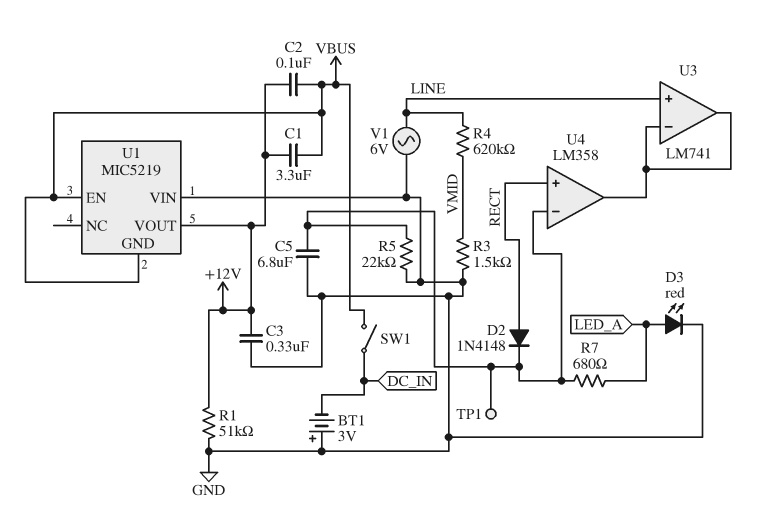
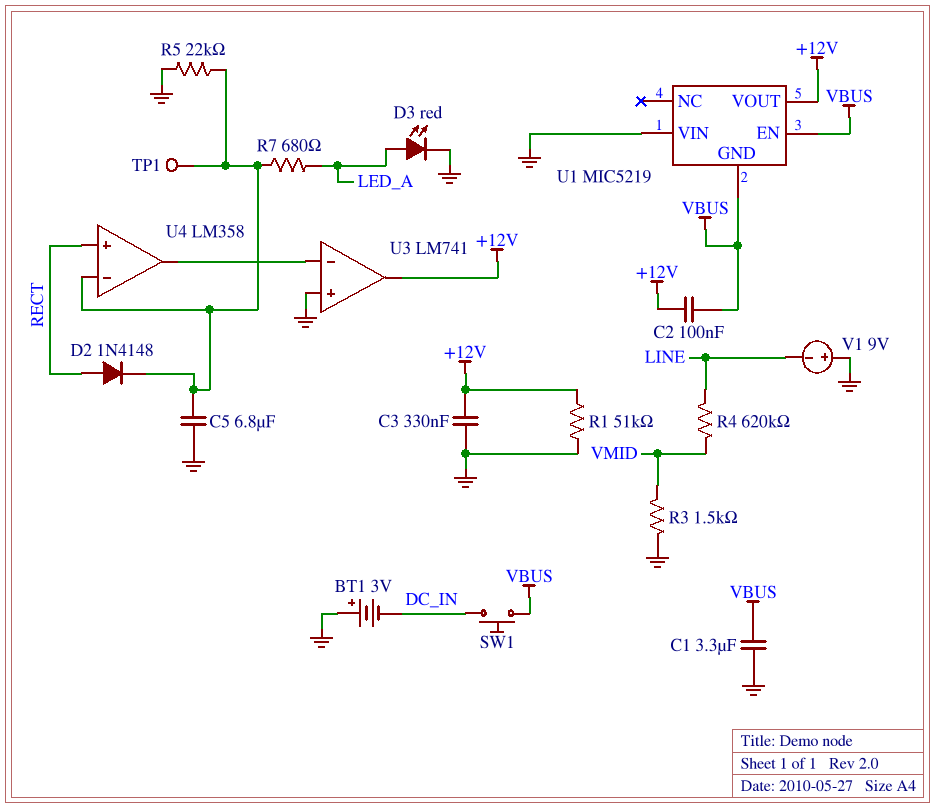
C1: 3.3uF (+12V, VBUS) -> 3.3uF (GND, VBUS)
SW1: switch (DC_IN, VBUS) -> button (DC_IN, VBUS)
U3 pin in+: LINE -> GND
U3 pin out: U3/in- -> +12V
V1: AC 6V (GND, LINE) -> 9V (plus GND, minus LINE)

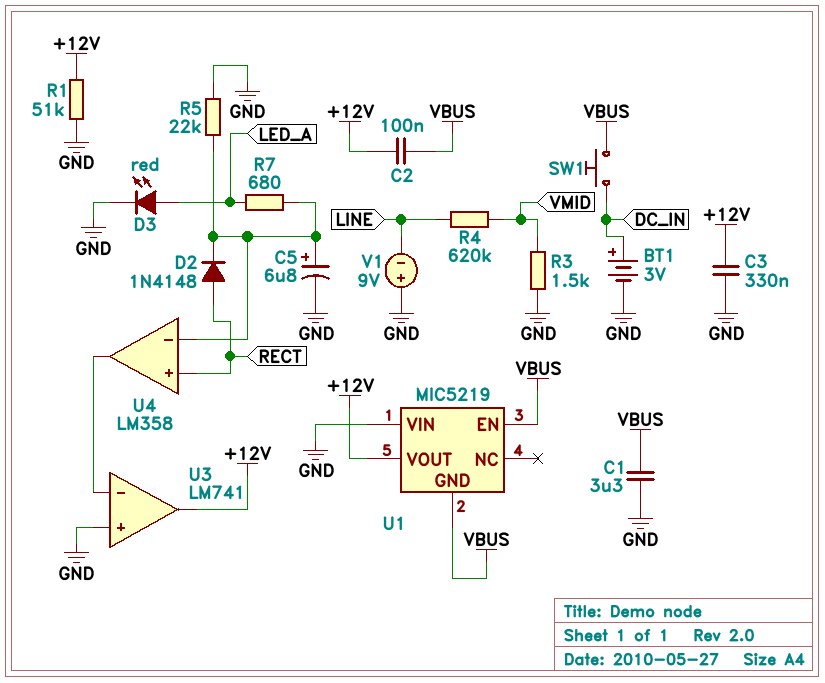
BT1: 3V (plus GND, minus DC_IN) -> 3V (plus DC_IN, minus GND)
C5: 6.8uF (GND, U4/in-) -> 6.8uF (plus U4/in-, minus GND)
TP1: test point (U4/in-) -> none

